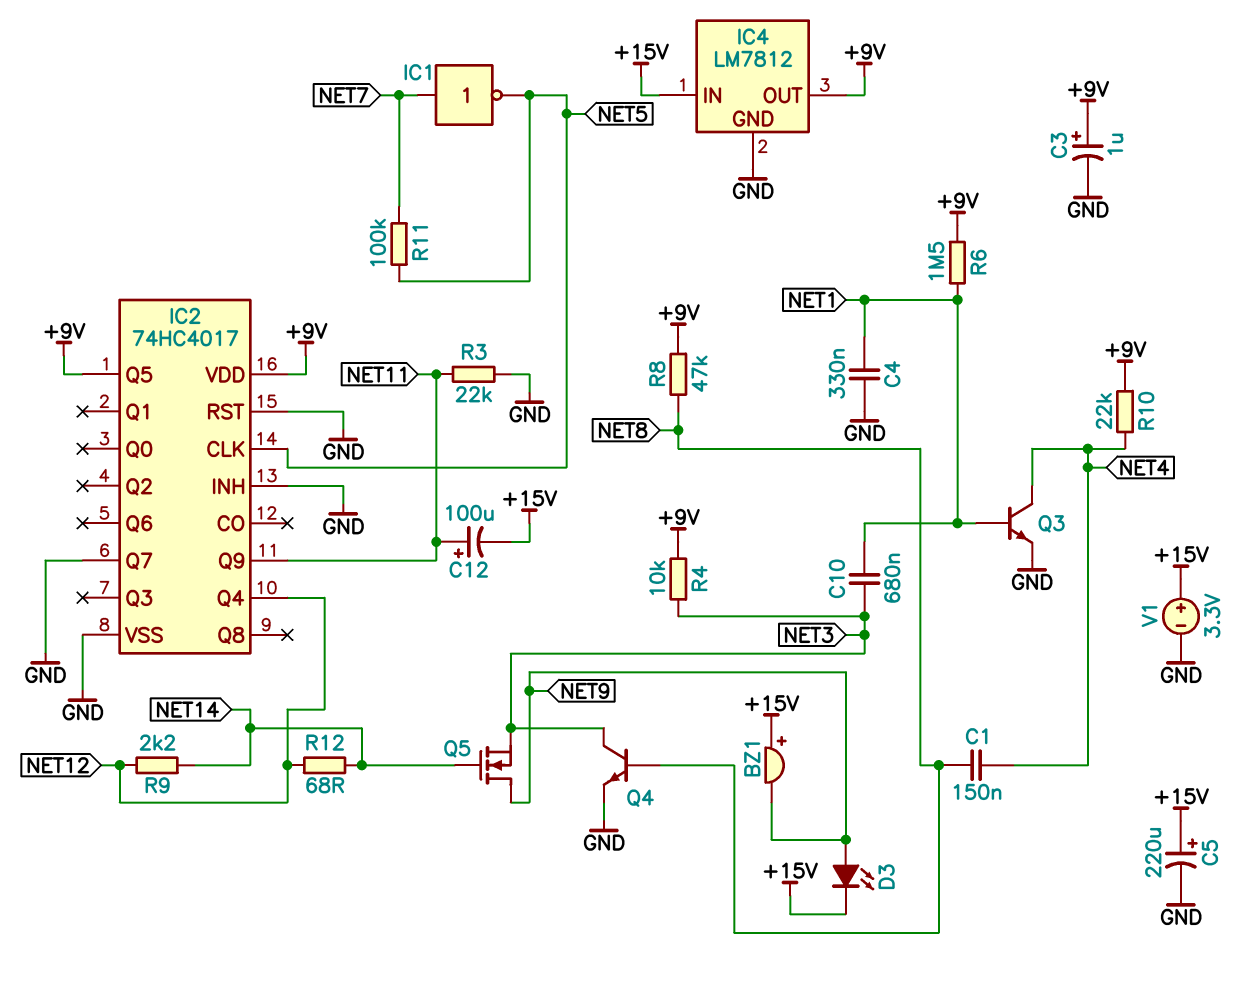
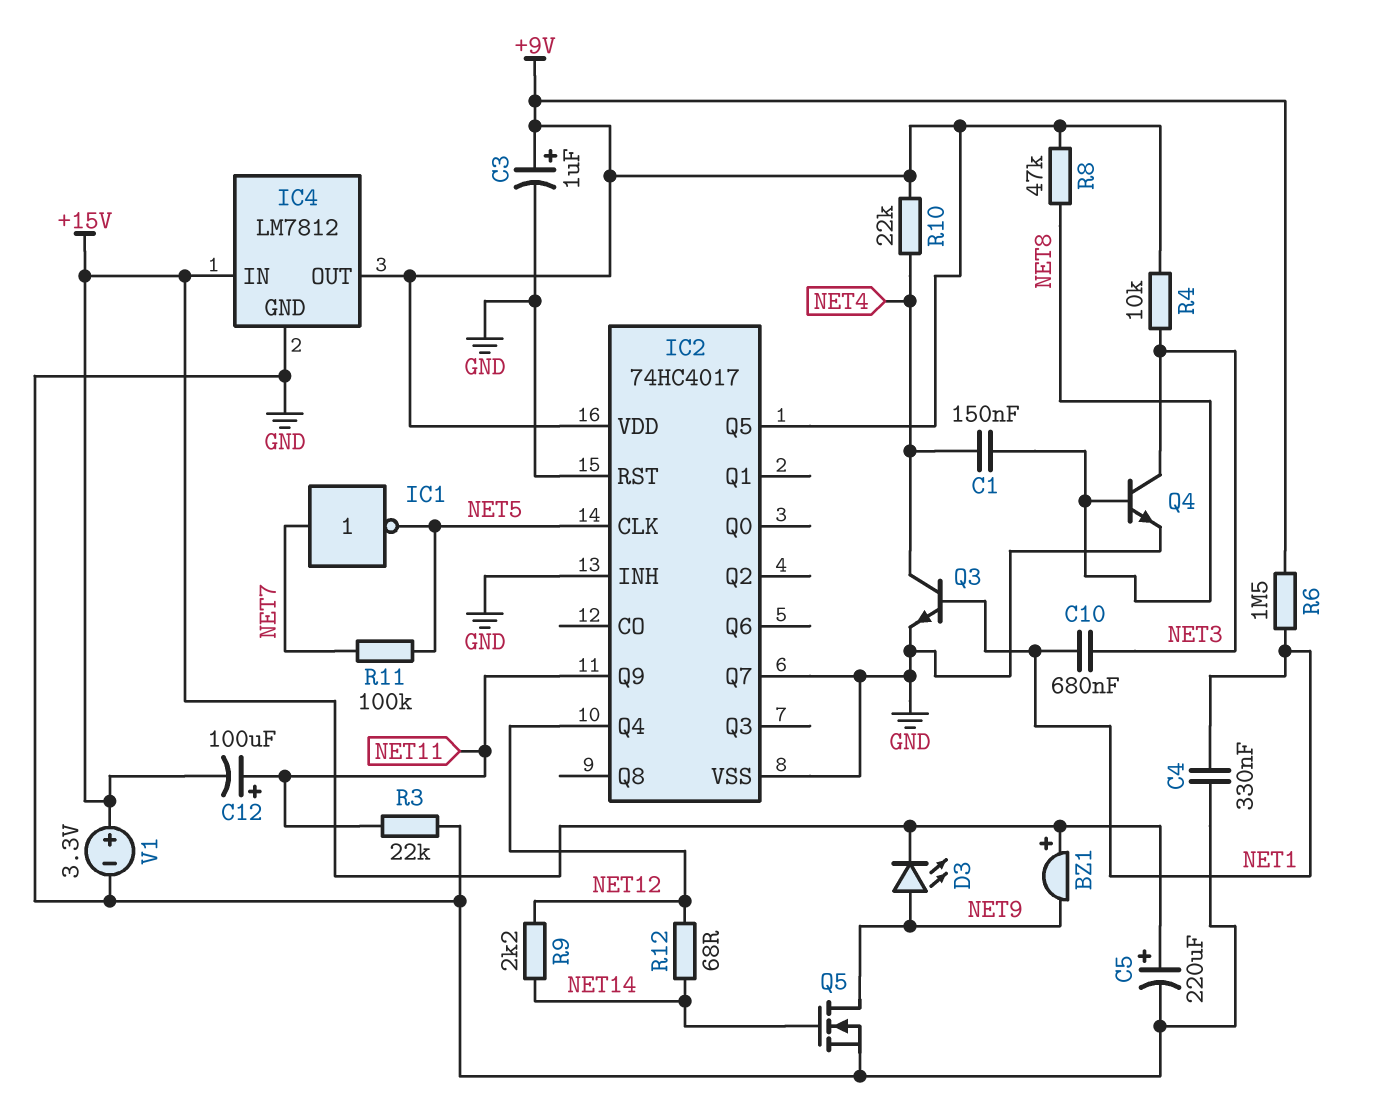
Q5: NMOS (G NET14, D NET9, S NET3) -> NMOS (G NET14, D NET9, S GND)

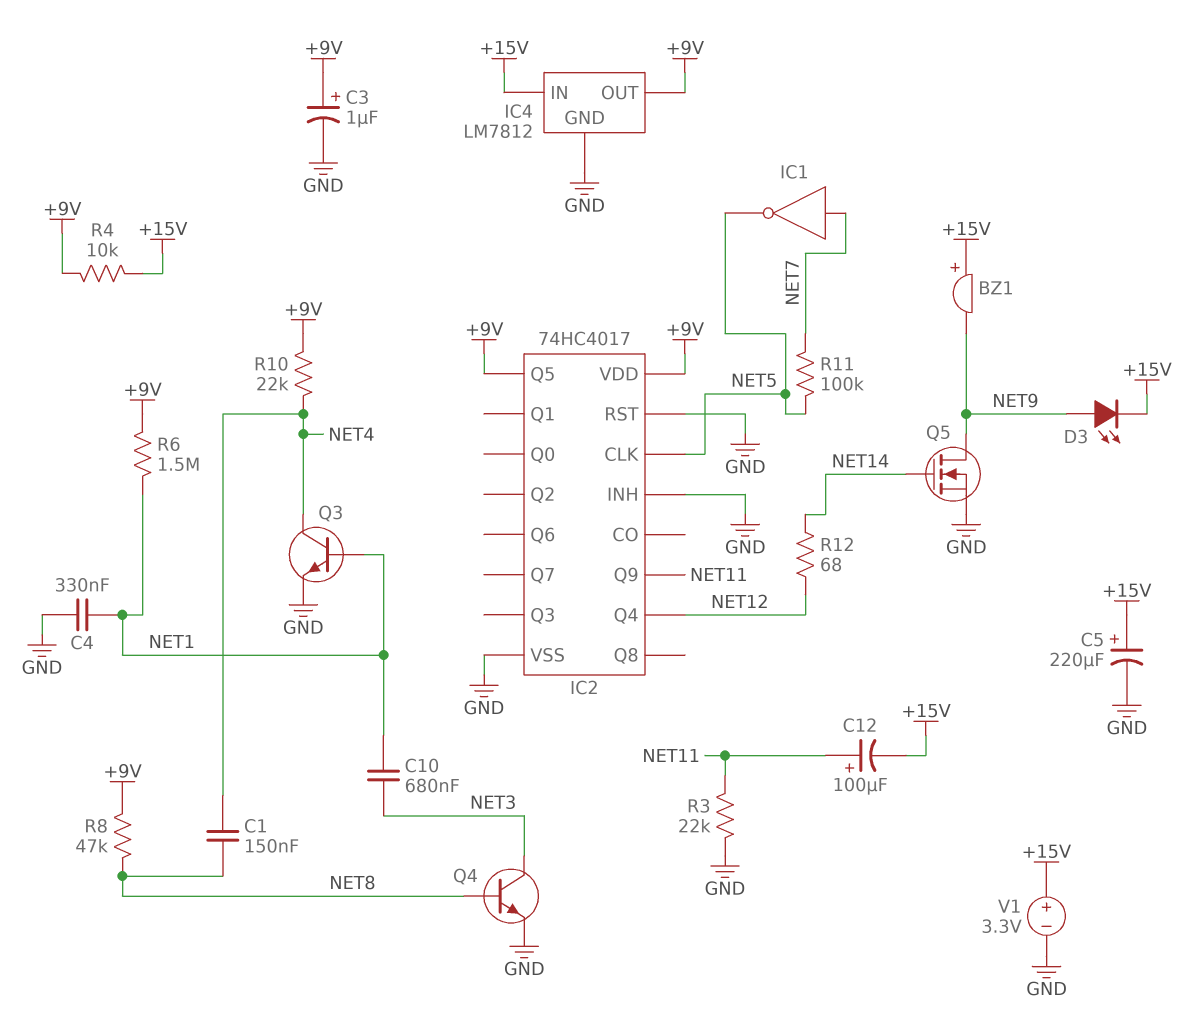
IC2 pin Q7: GND -> none
R4: 10k (+9V, NET3) -> 10k (+9V, +15V)
R9: 2.2k (NET12, NET14) -> none

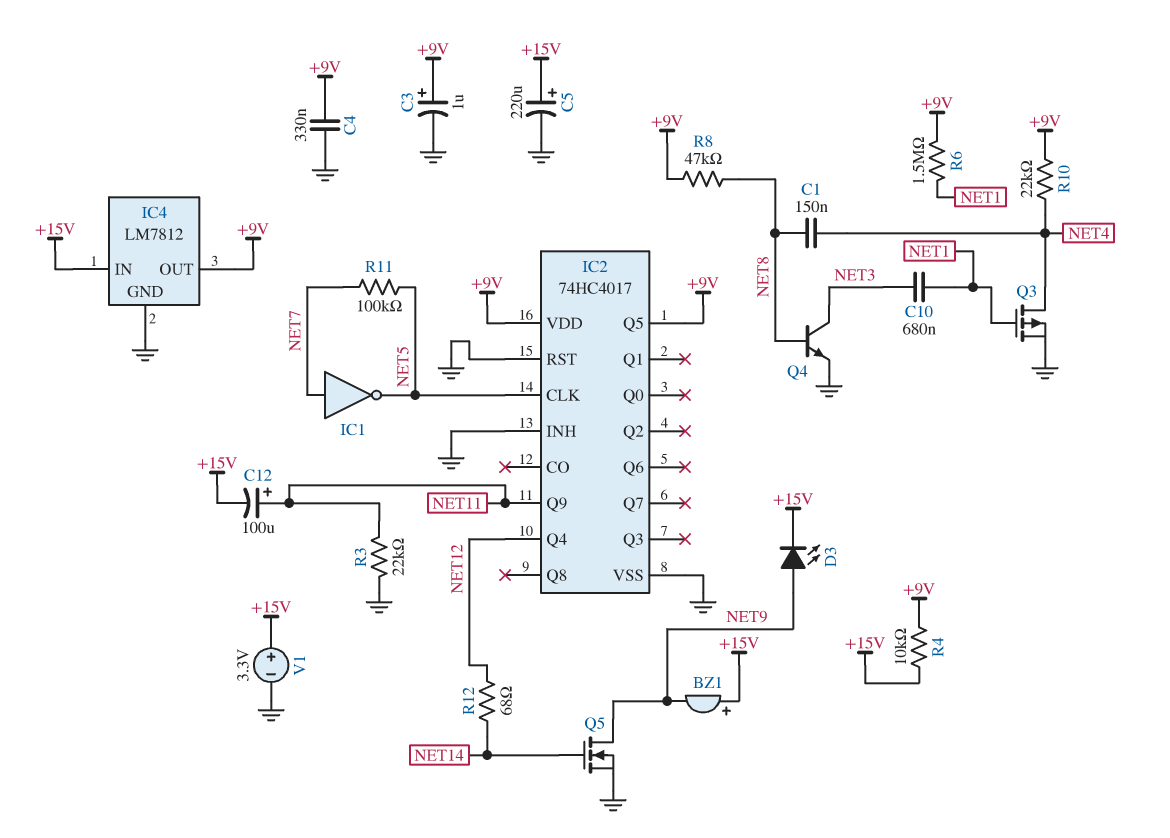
C4: 330nF (GND, NET1) -> 330nF (+9V, GND)
Q3: NPN (B NET1, C NET4, E GND) -> PMOS (G NET1, D NET4, S GND)

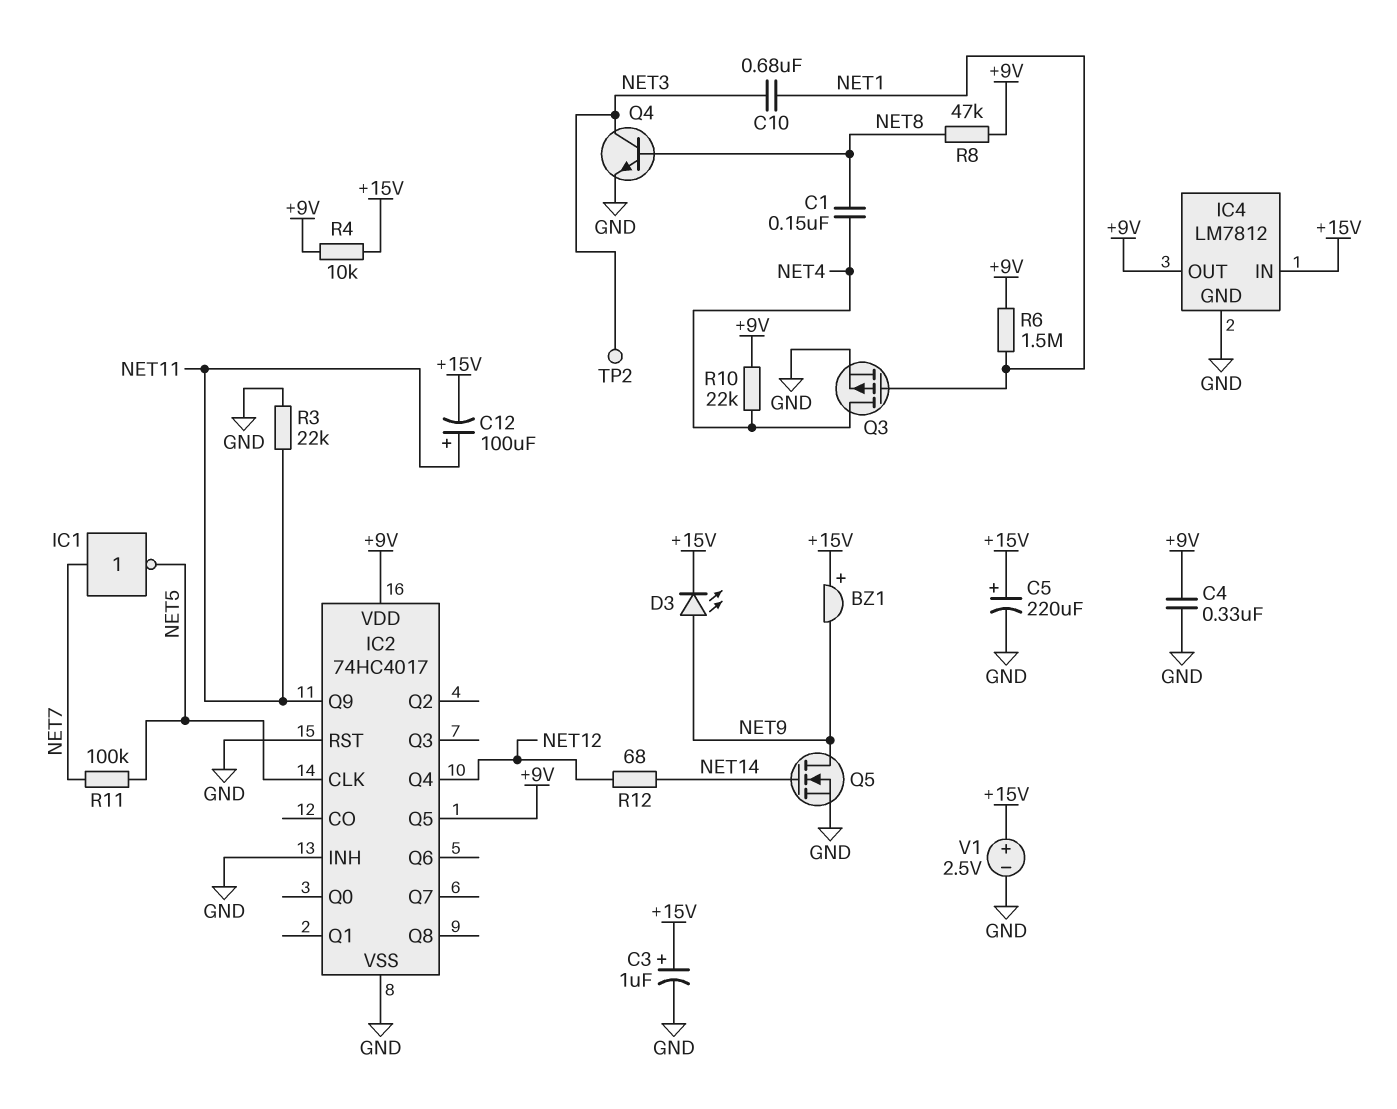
C3: 1uF (plus +9V, minus GND) -> 1uF (plus +15V, minus GND)
TP2: none -> test point (NET3)
V1: 3.3V (plus +15V, minus GND) -> 2.5V (plus +15V, minus GND)

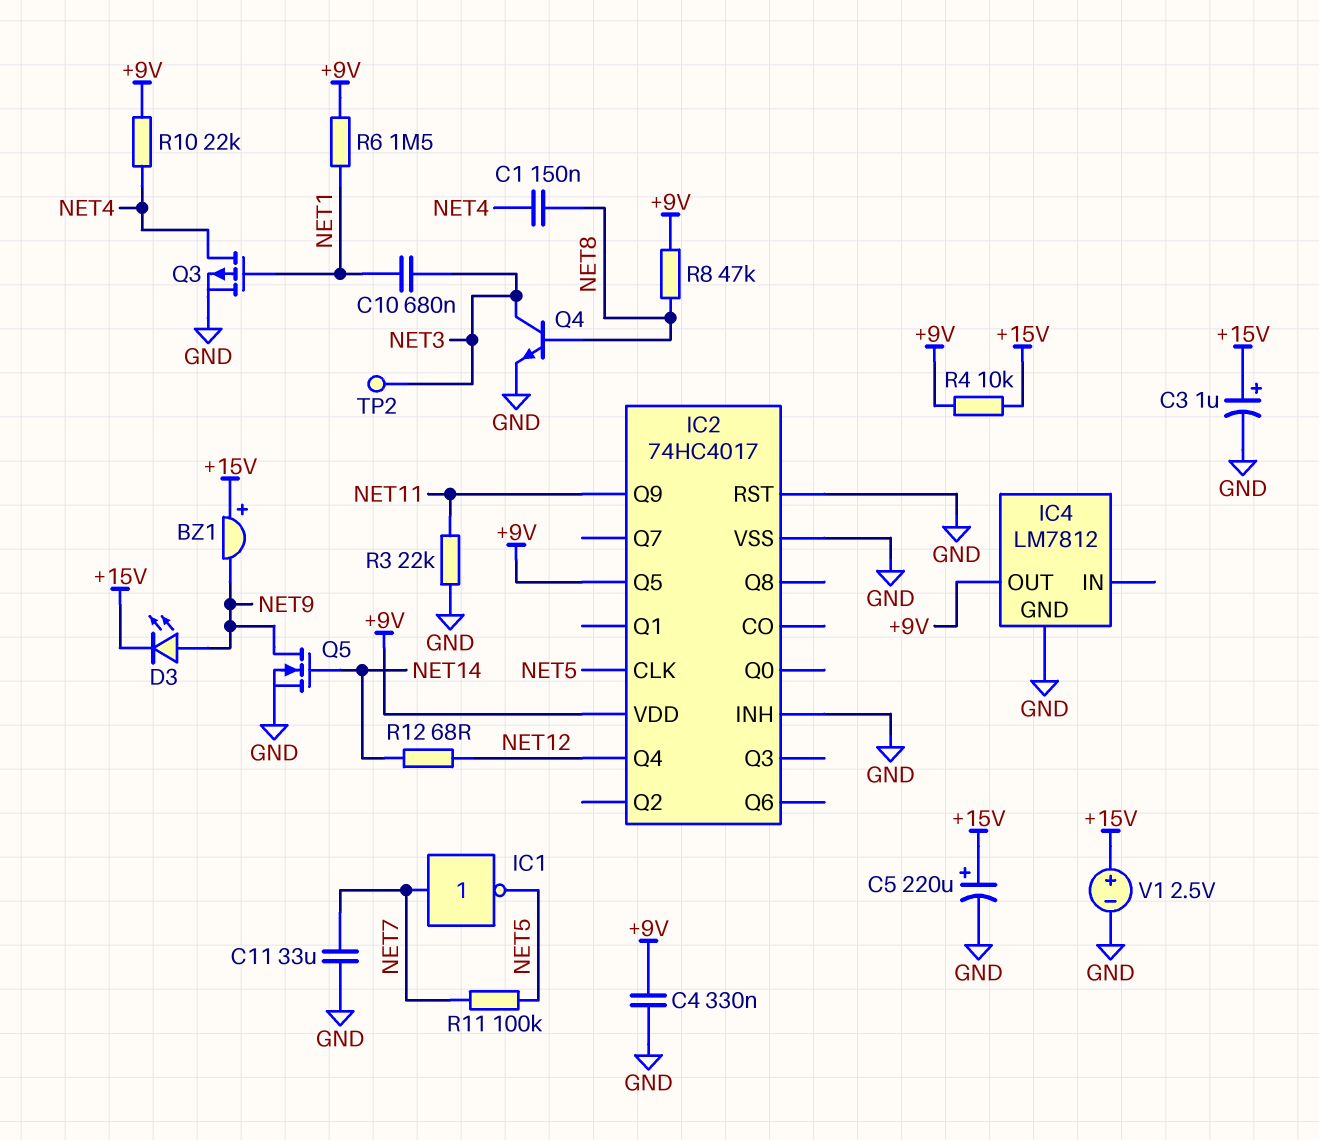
C11: none -> 33uF (GND, NET7)
C12: 100uF (plus NET11, minus +15V) -> none
IC4 pin IN: +15V -> none

